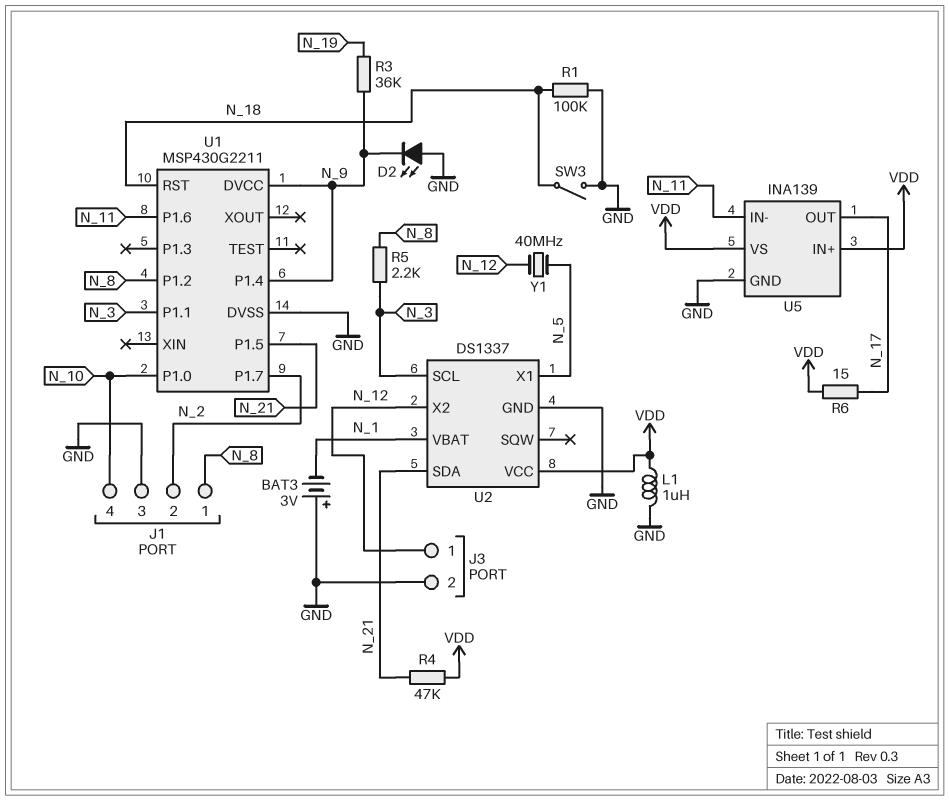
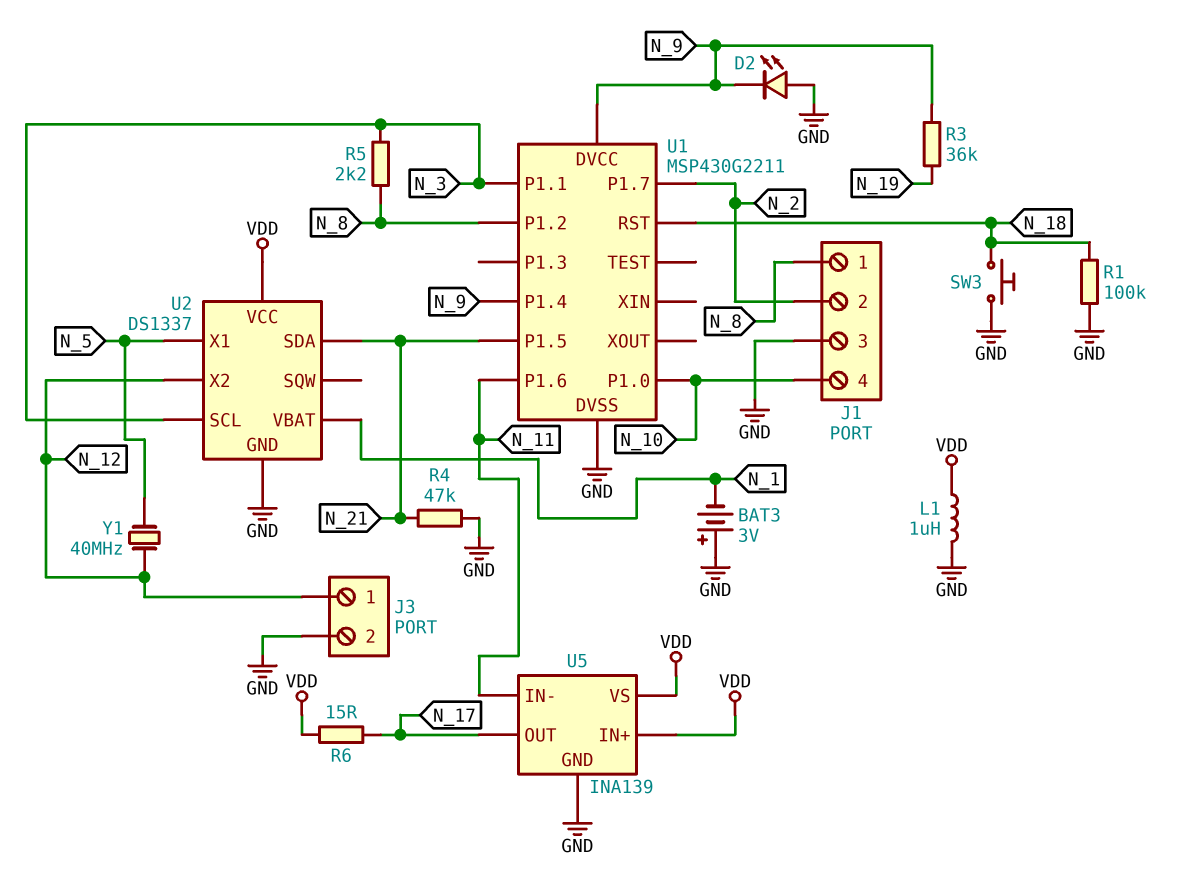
R4: 47k (N_21, VDD) -> 47k (GND, N_21)
SW3: switch (GND, N_18) -> button (GND, N_18)

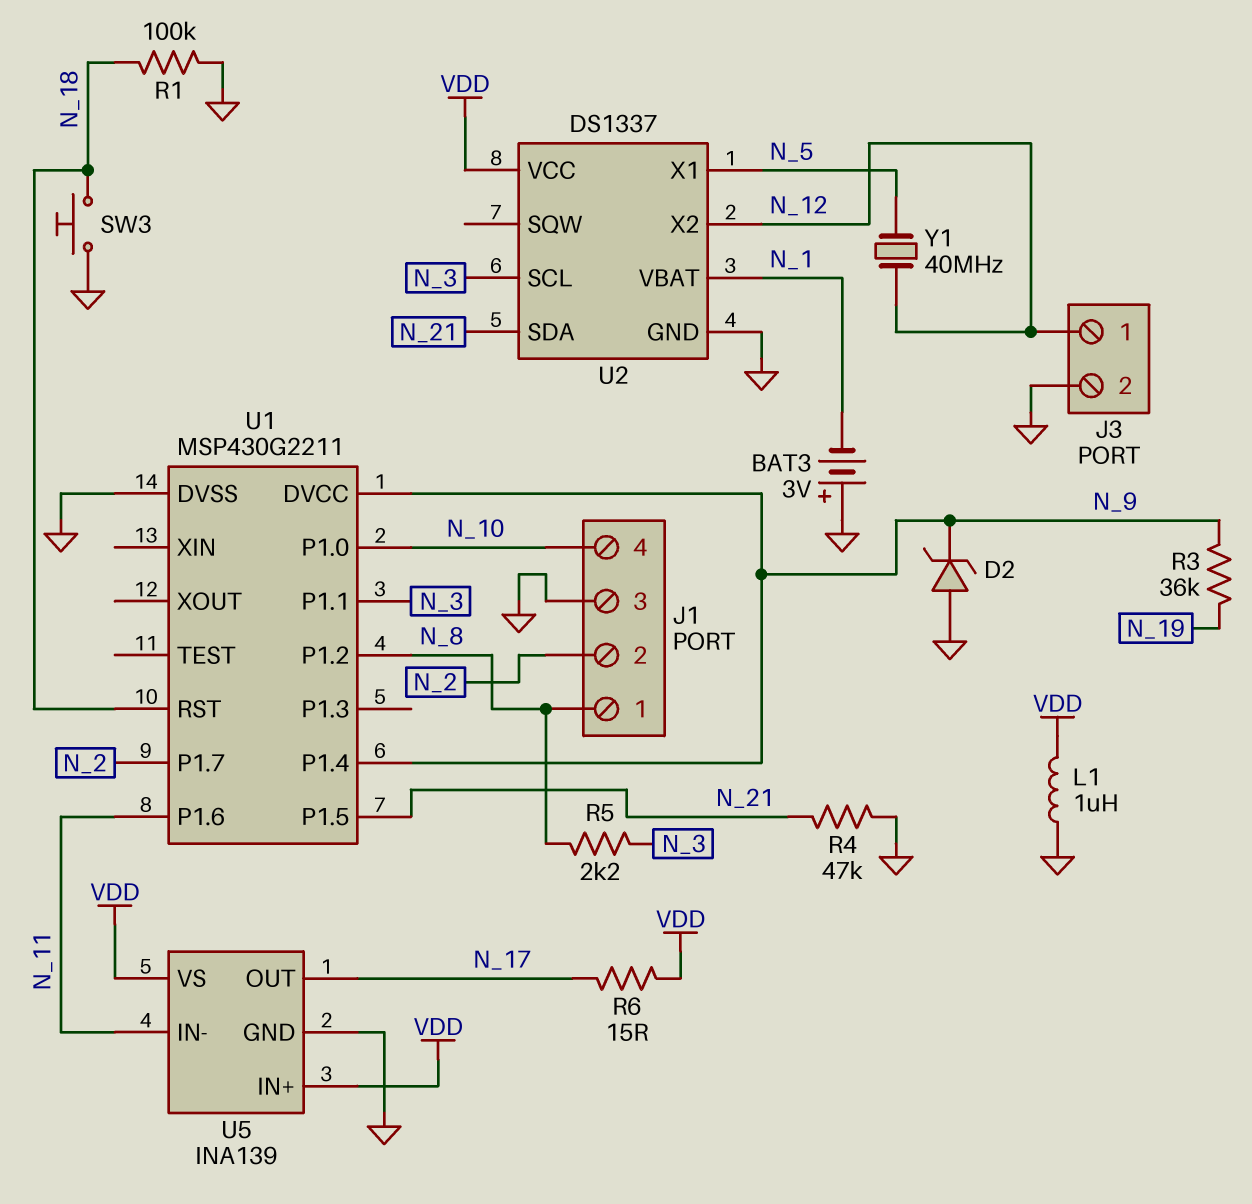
D2: LED (A GND, K N_9) -> zener (A GND, K N_9)

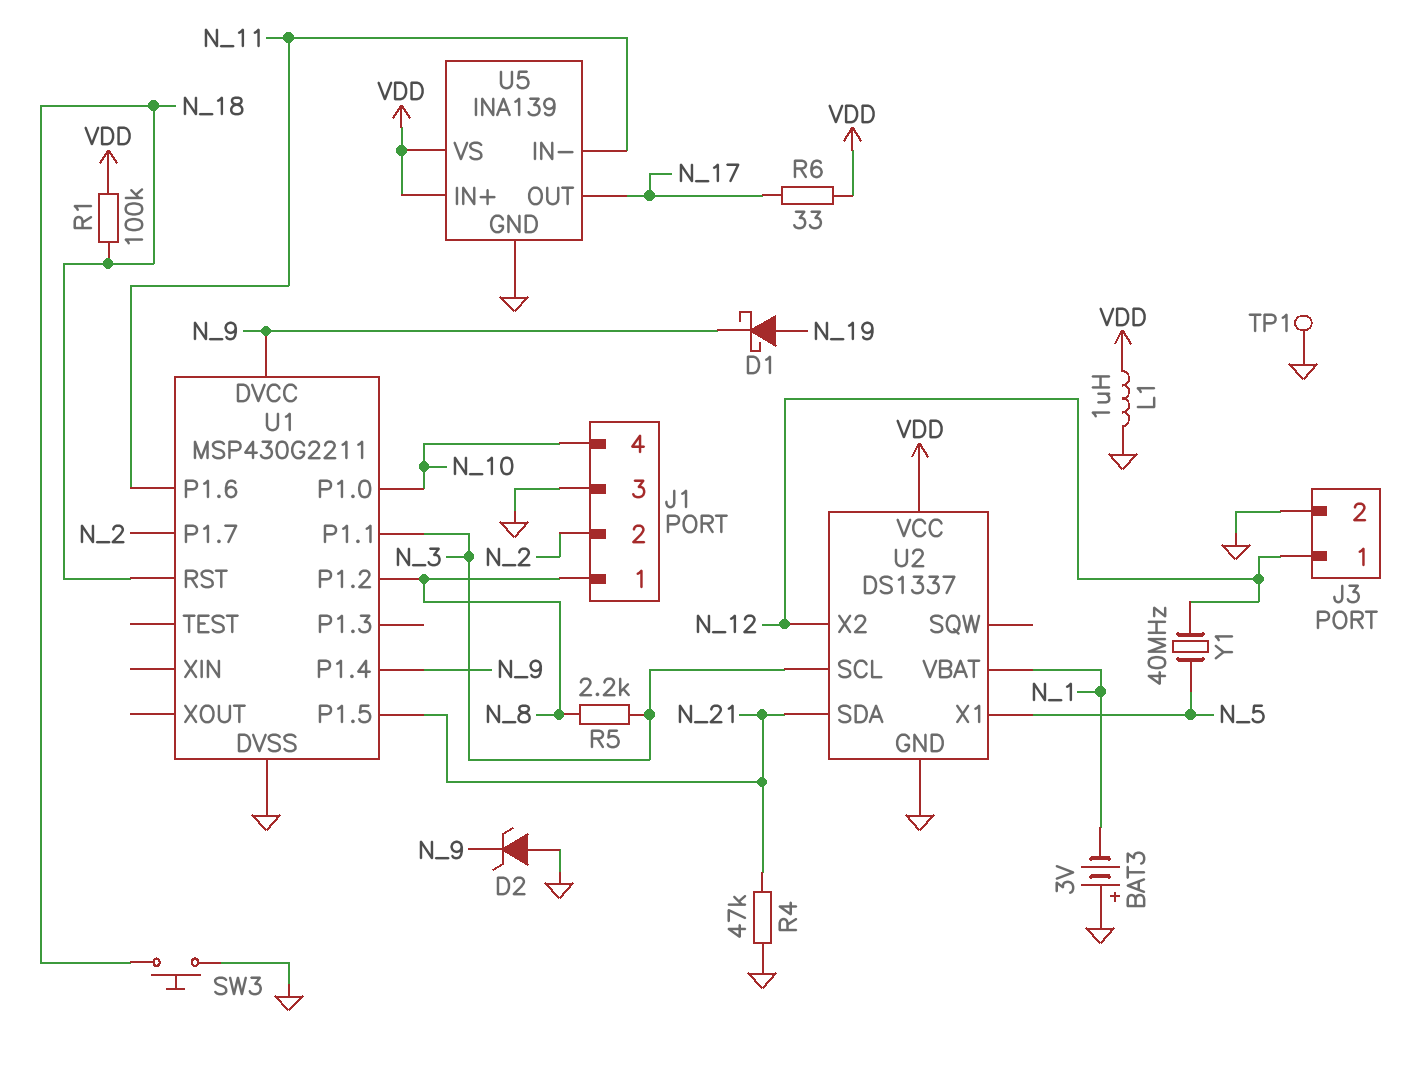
D1: none -> schottky (A N_19, K N_9)
R1: 100k (GND, N_18) -> 100k (N_18, VDD)
R3: 36k (N_9, N_19) -> none
R6: 15 (N_17, VDD) -> 33 (N_17, VDD)
TP1: none -> test point (GND)

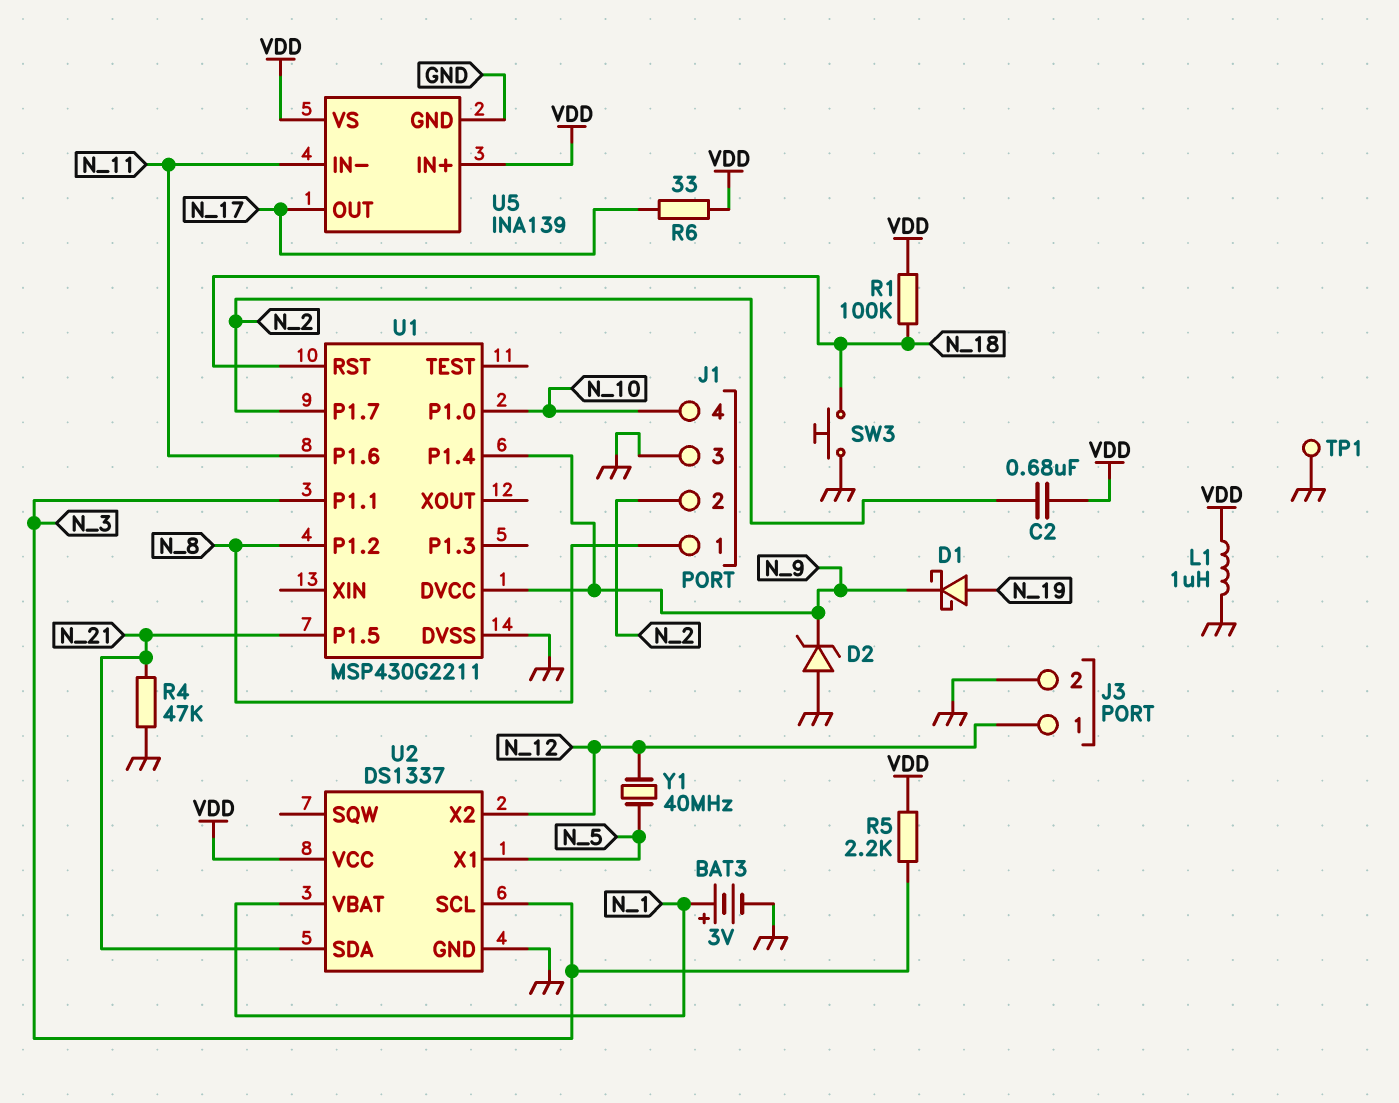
BAT3: 3V (plus GND, minus N_1) -> 3V (plus N_1, minus GND)
C2: none -> 680nF (N_2, VDD)
R5: 2.2k (N_3, N_8) -> 2.2k (N_3, VDD)

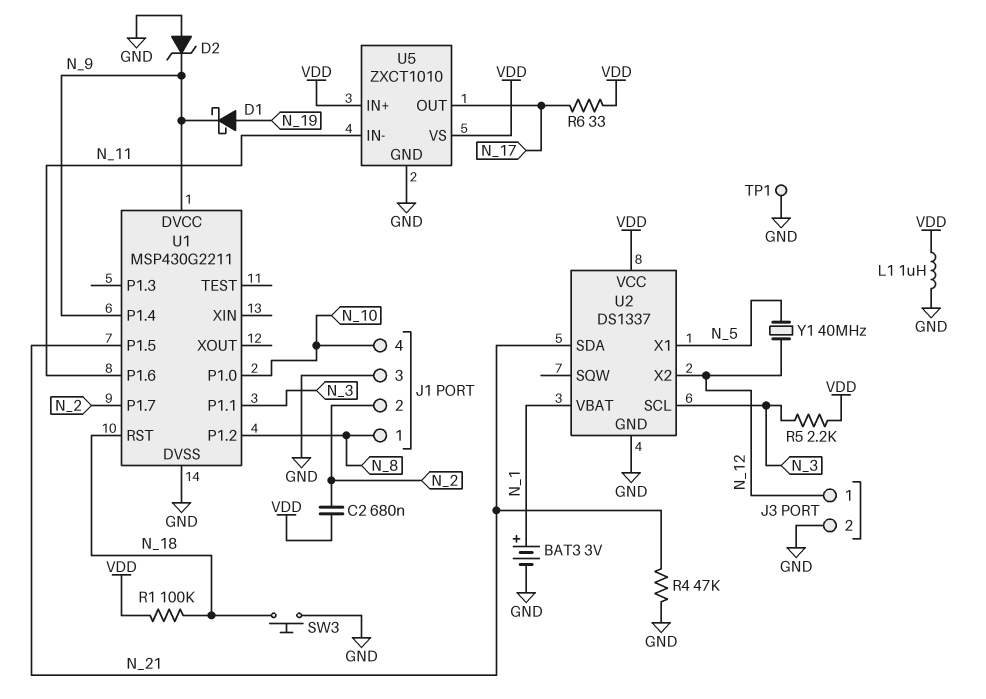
U5: INA139 -> ZXCT1010

